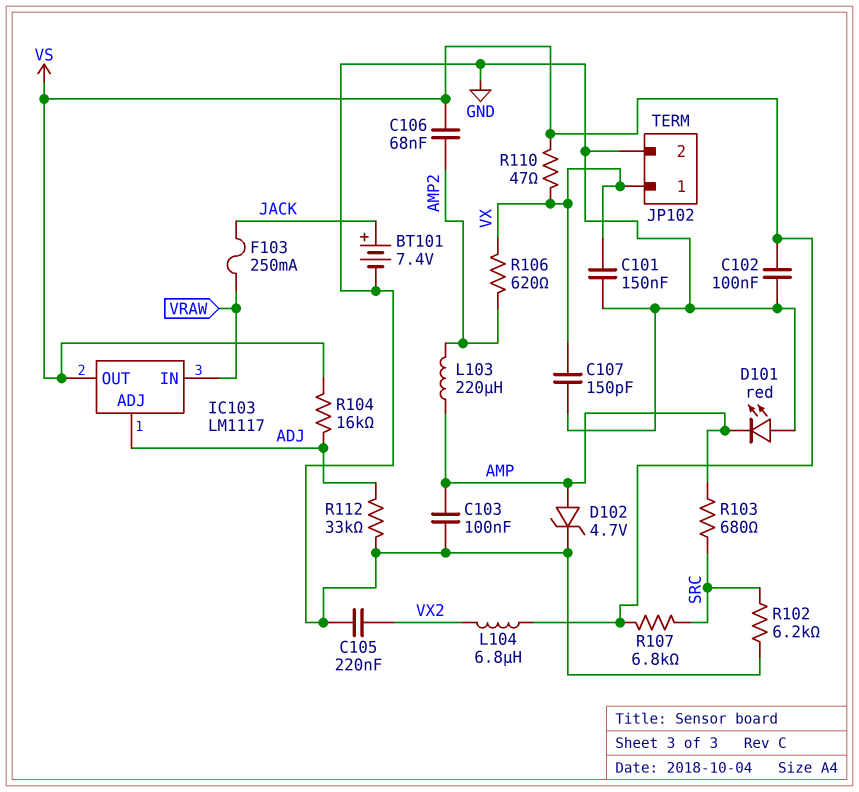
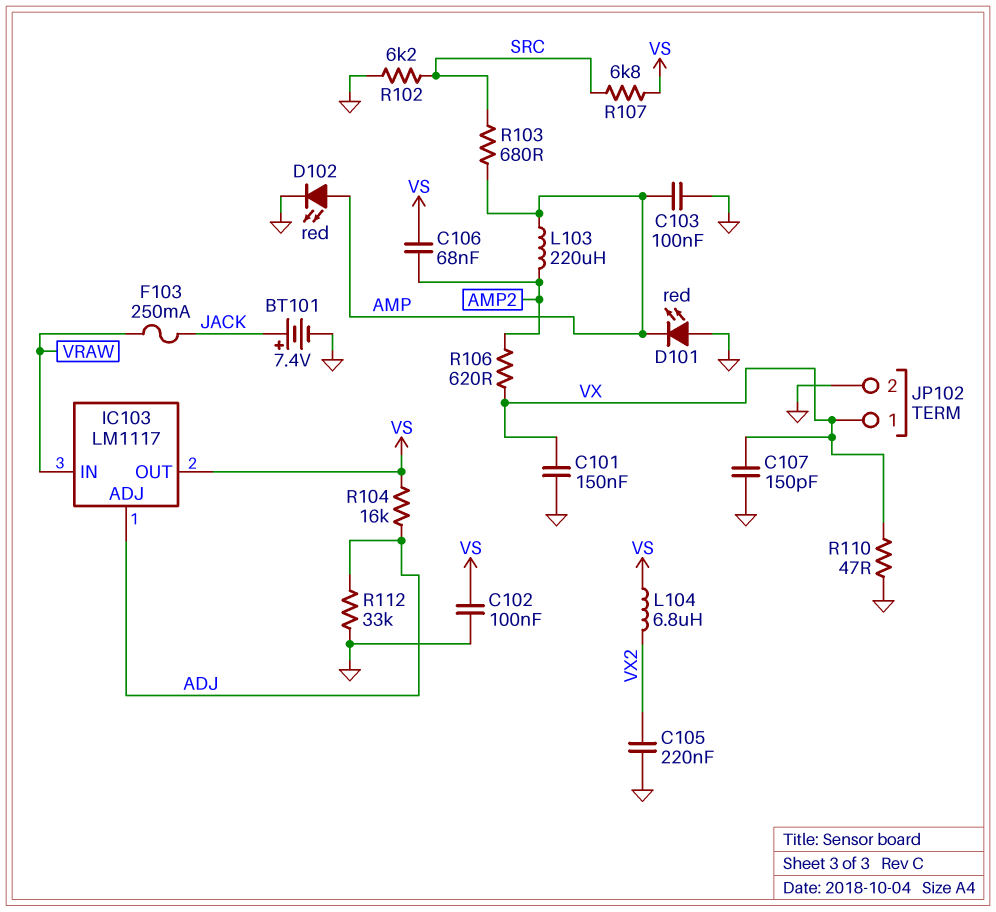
D102: zener 4.7V (A AMP, K GND) -> LED red (A AMP, K GND)
R110: 47 (VS, VX) -> 47 (GND, VX)

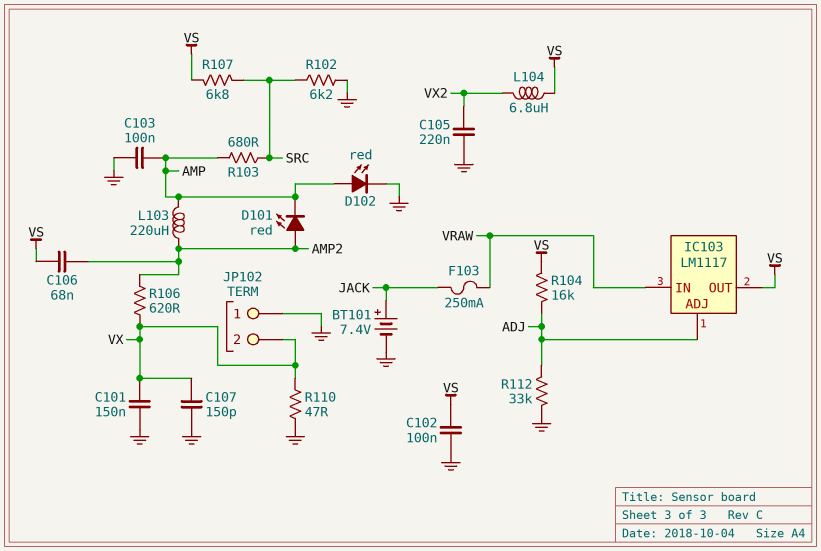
D101: LED red (A GND, K AMP) -> LED red (A AMP2, K AMP)
JP102 pin 1: VX -> GND
JP102 pin 2: GND -> VX

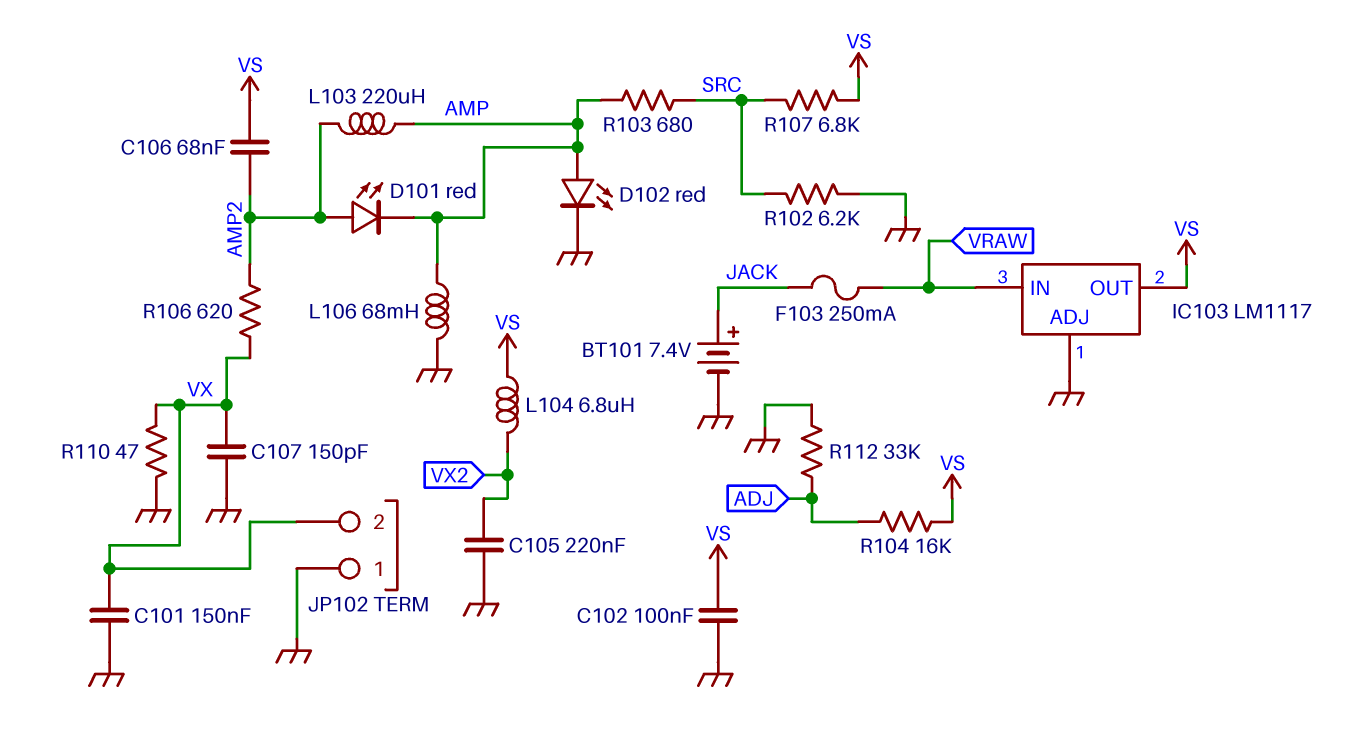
C103: 100nF (AMP, GND) -> none
IC103 pin ADJ: ADJ -> GND
L106: none -> 68mH (AMP, GND)

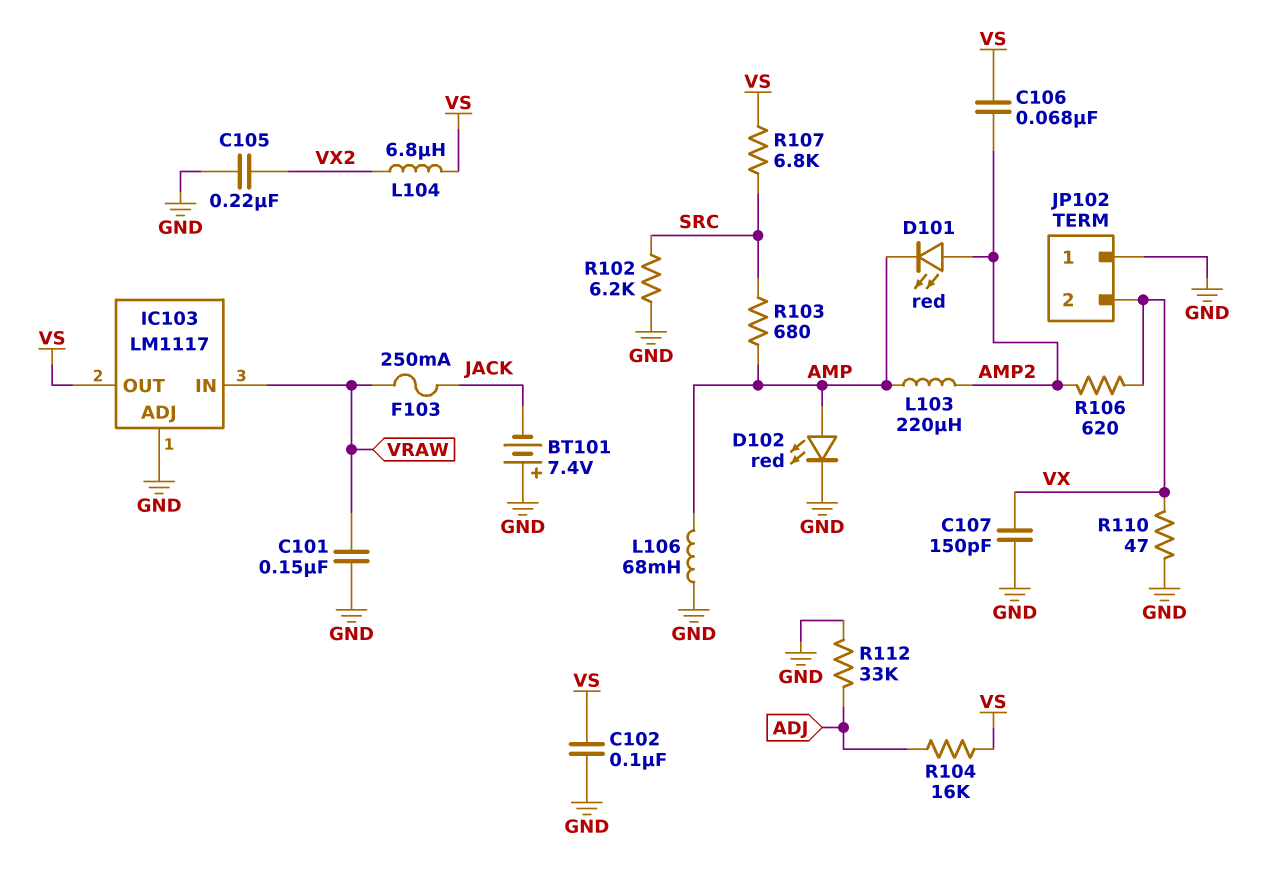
BT101: 7.4V (plus JACK, minus GND) -> 7.4V (plus GND, minus JACK)
C101: 150nF (GND, VX) -> 150nF (GND, VRAW)

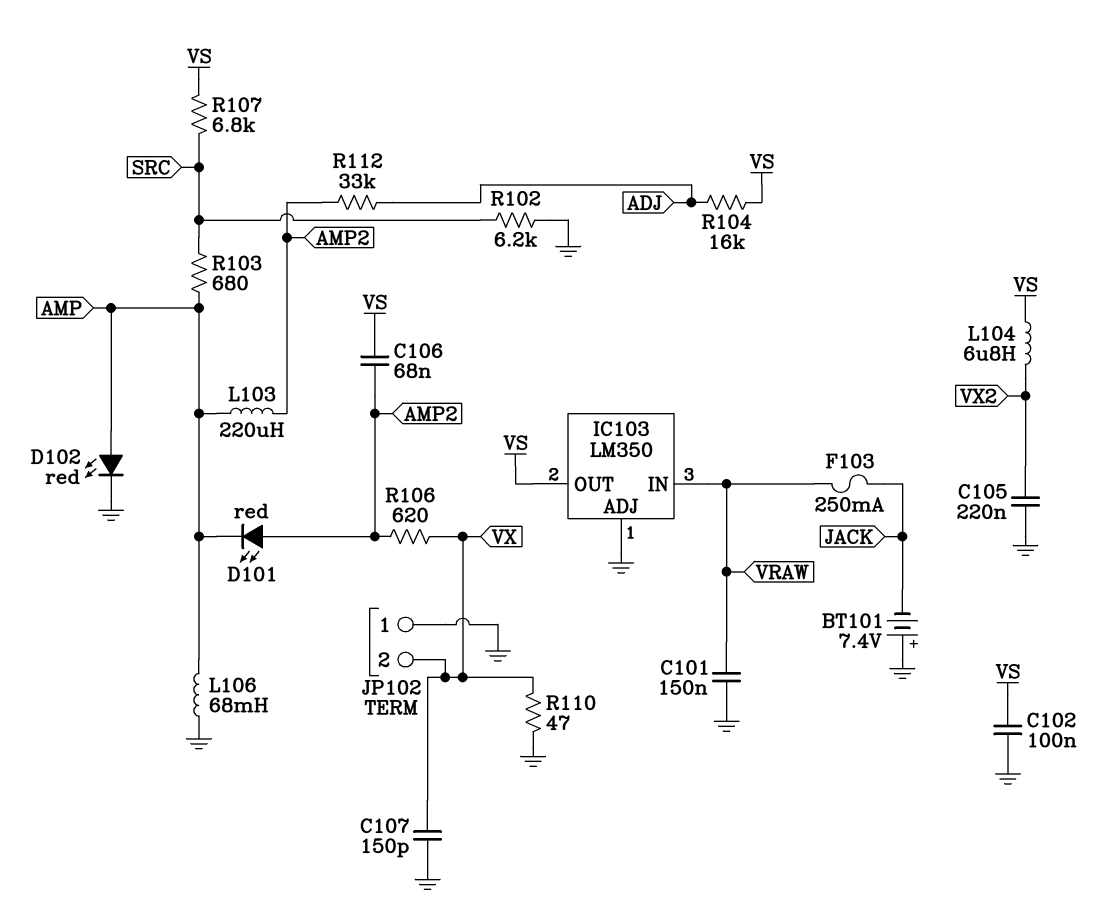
IC103: LM1117 -> LM350
R112: 33k (ADJ, GND) -> 33k (ADJ, AMP2)

